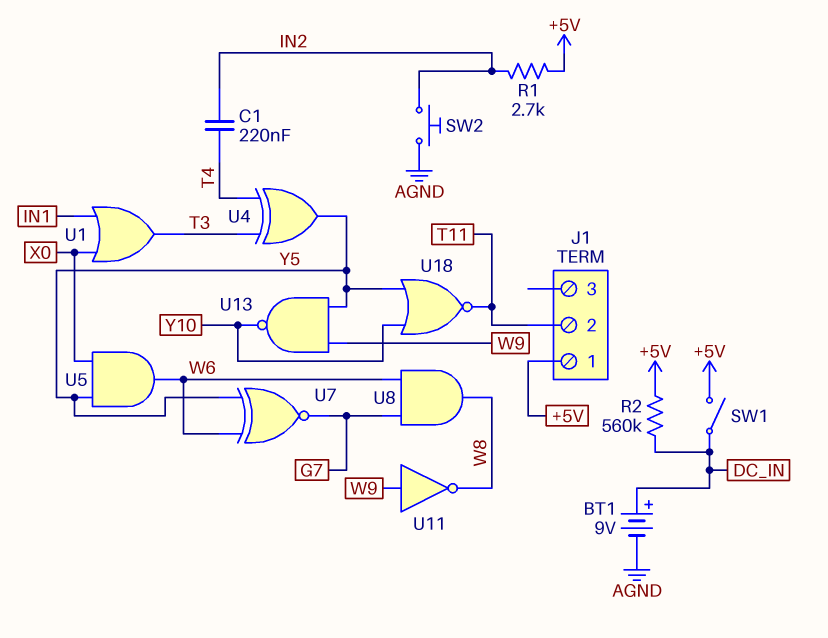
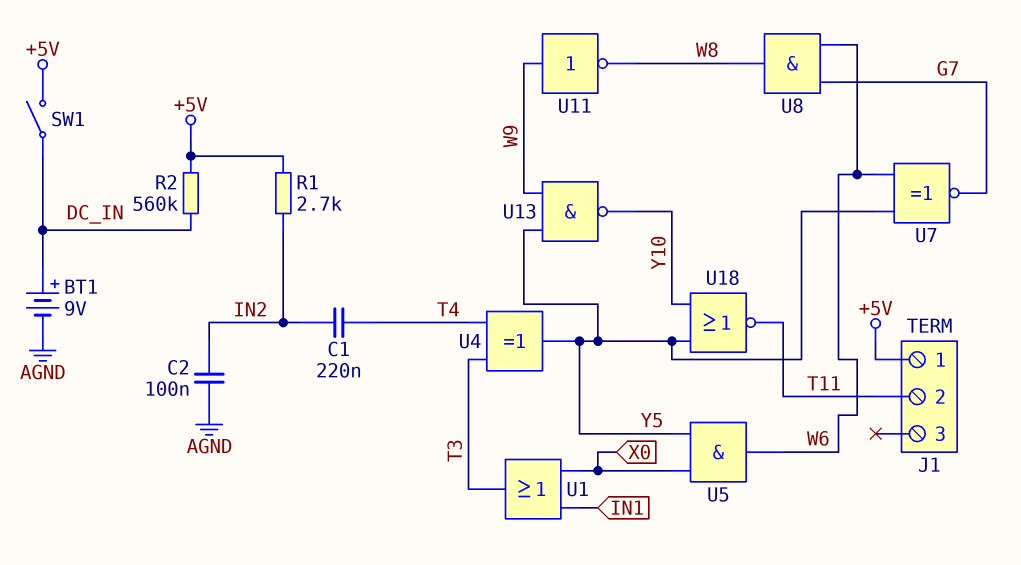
C2: none -> 100nF (AGND, IN2)
SW2: button (AGND, IN2) -> none

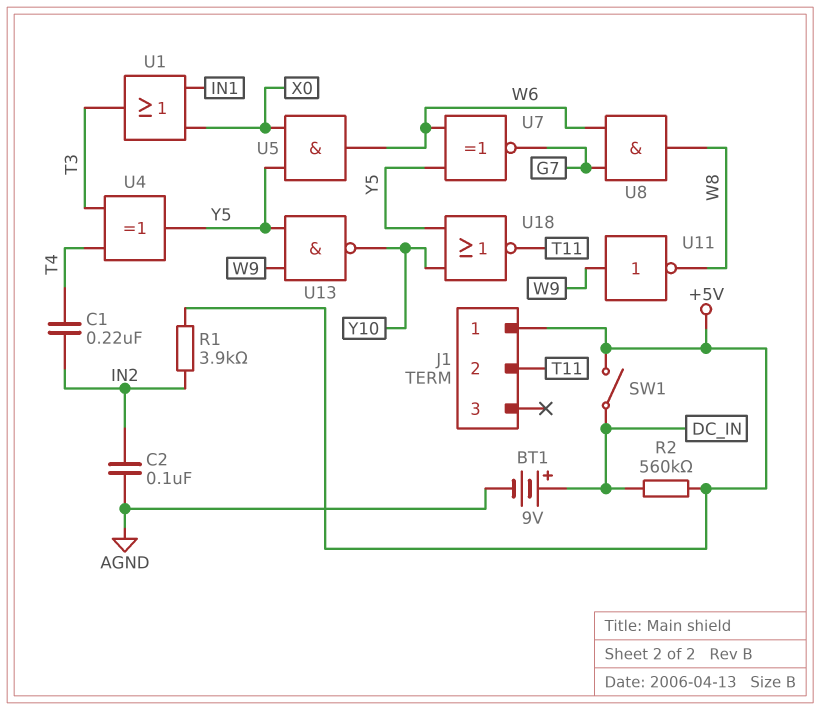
R1: 2.7k (+5V, IN2) -> 3.9k (+5V, IN2)

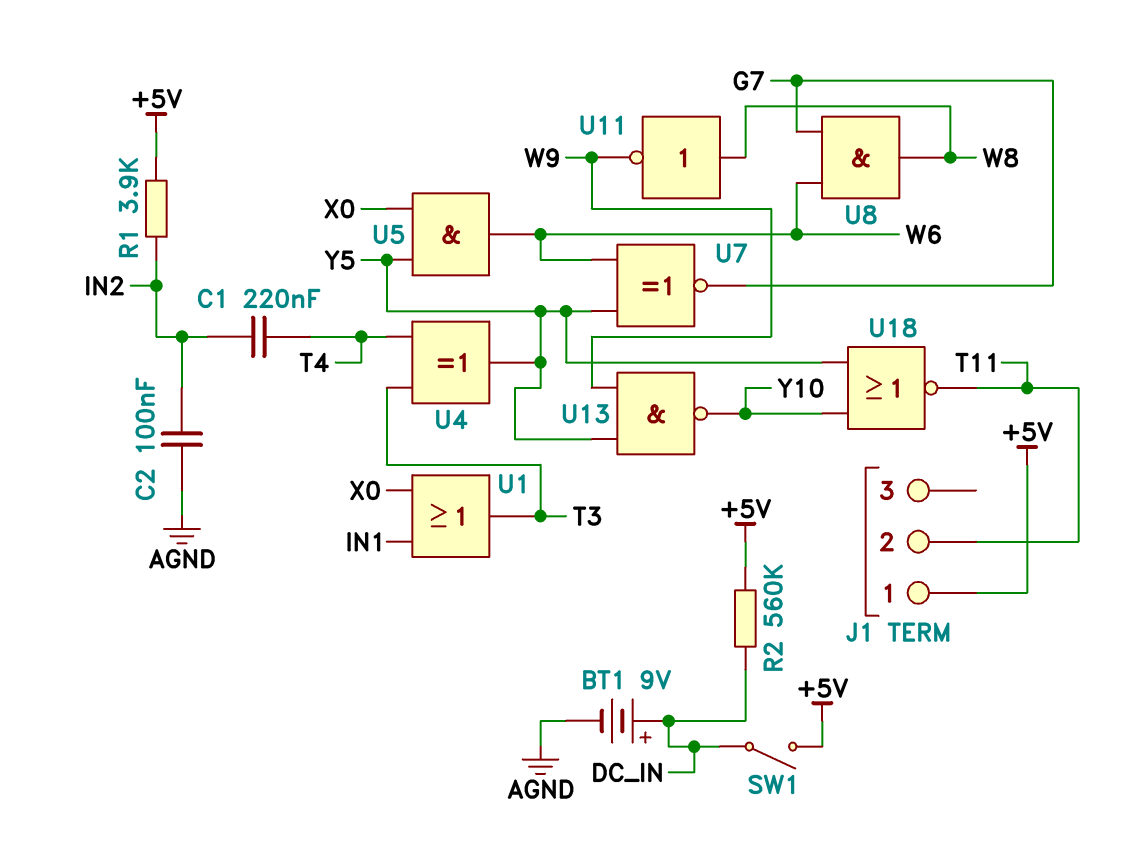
U11: NOT (in W9, out W8) -> NOT (in W8, out W9)

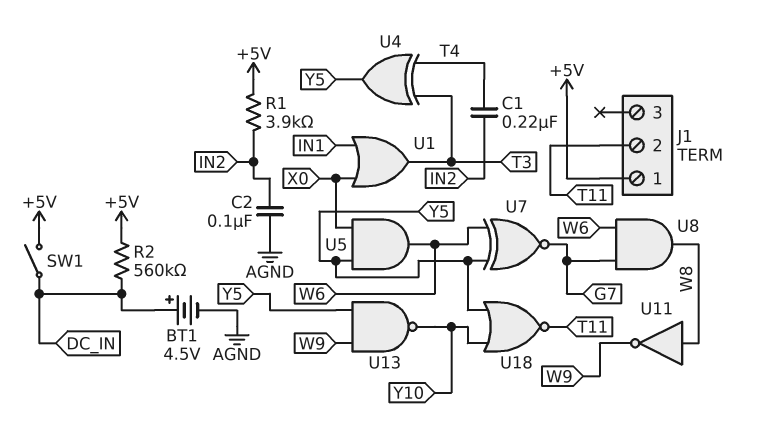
BT1: 9V (plus DC_IN, minus AGND) -> 4.5V (plus DC_IN, minus AGND)

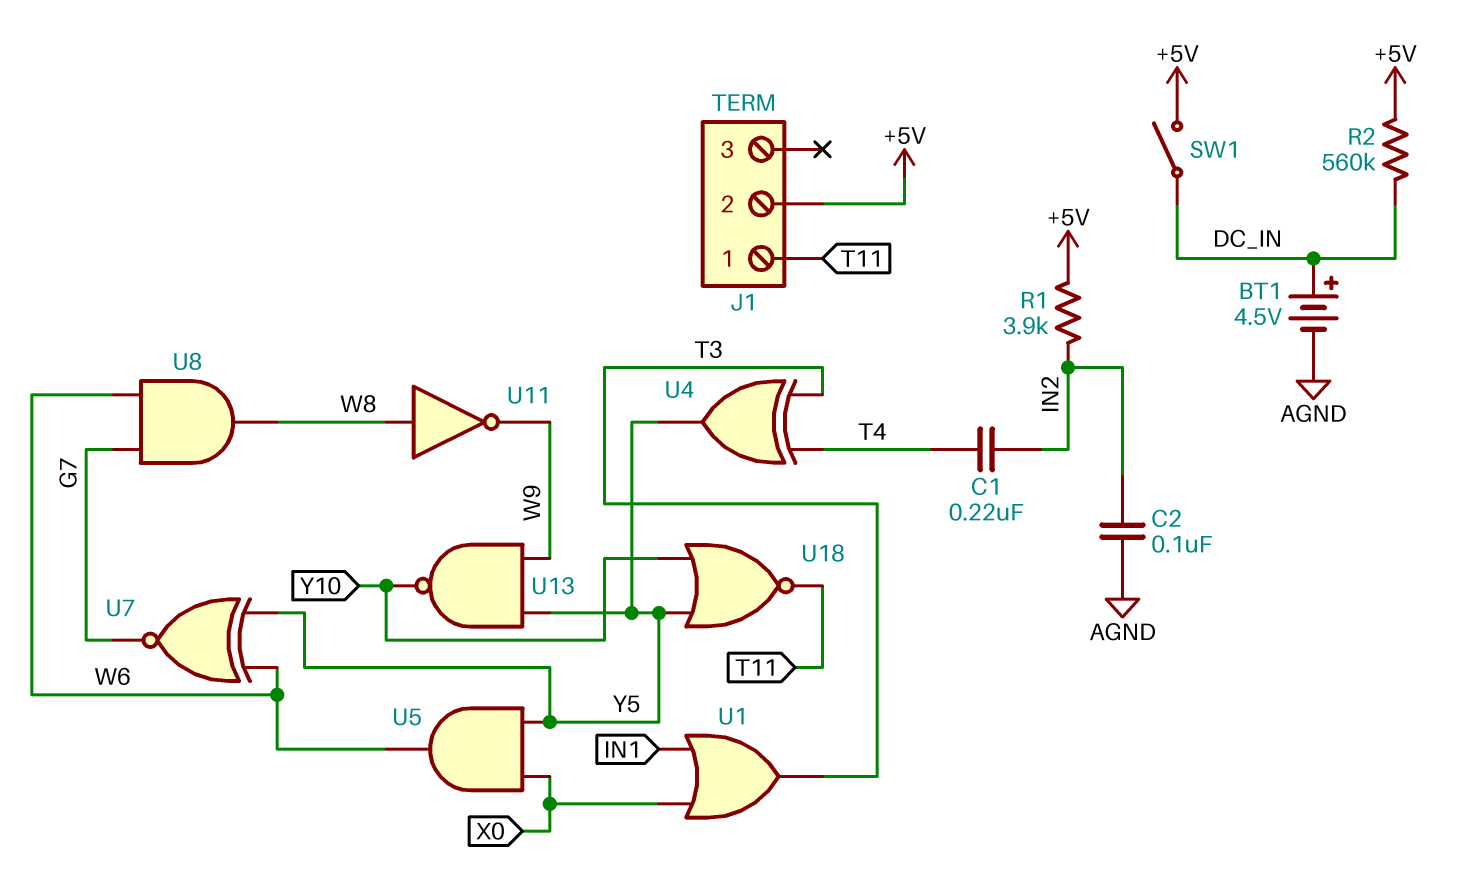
J1 pin 1: +5V -> T11
J1 pin 2: T11 -> +5V

